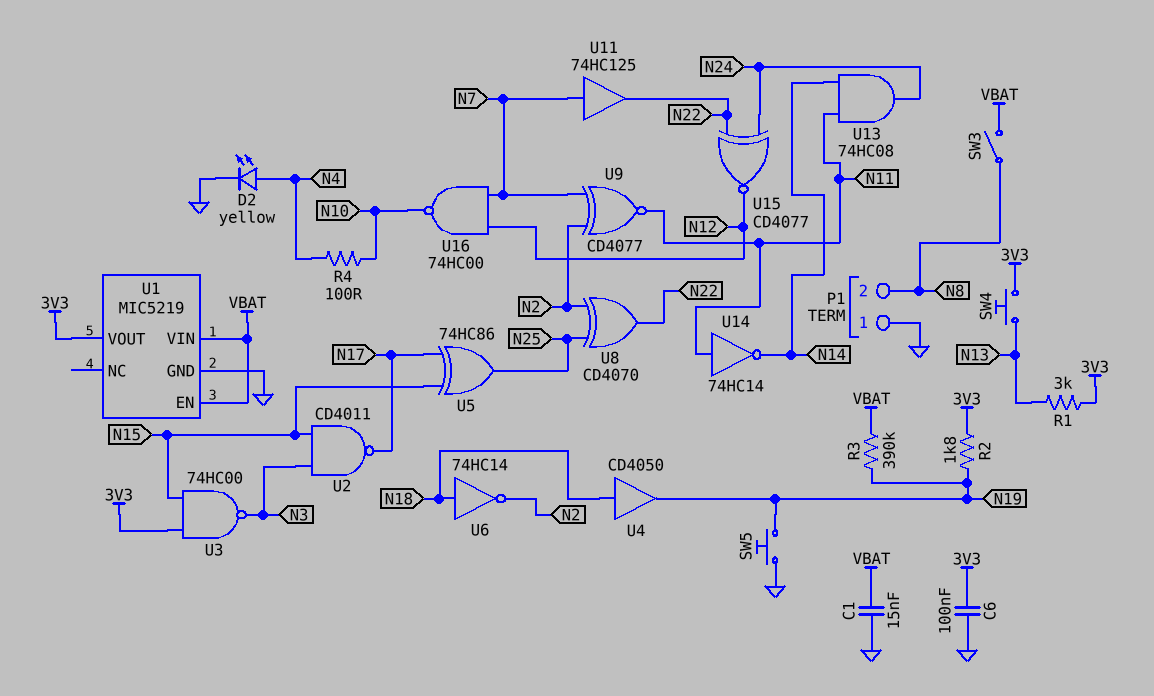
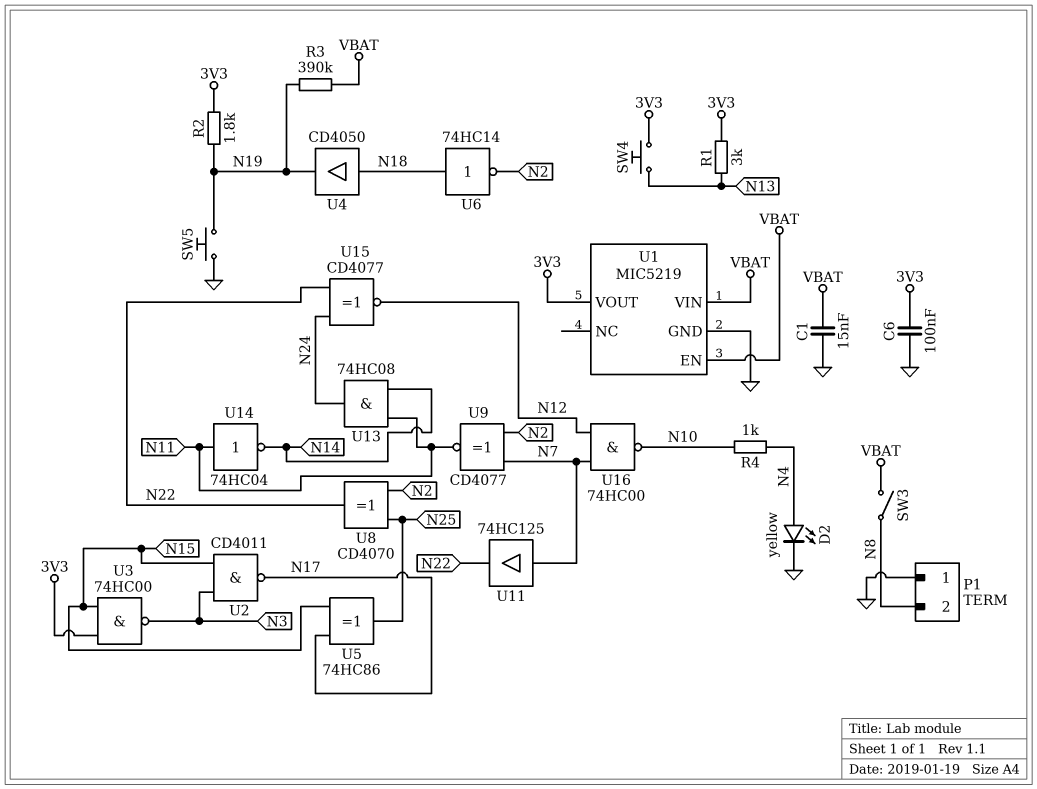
R4: 100 (N4, N10) -> 1k (N4, N10)
U14: NOT 74HC14 (in N11, out N14) -> NOT 74HC04 (in N11, out N14)

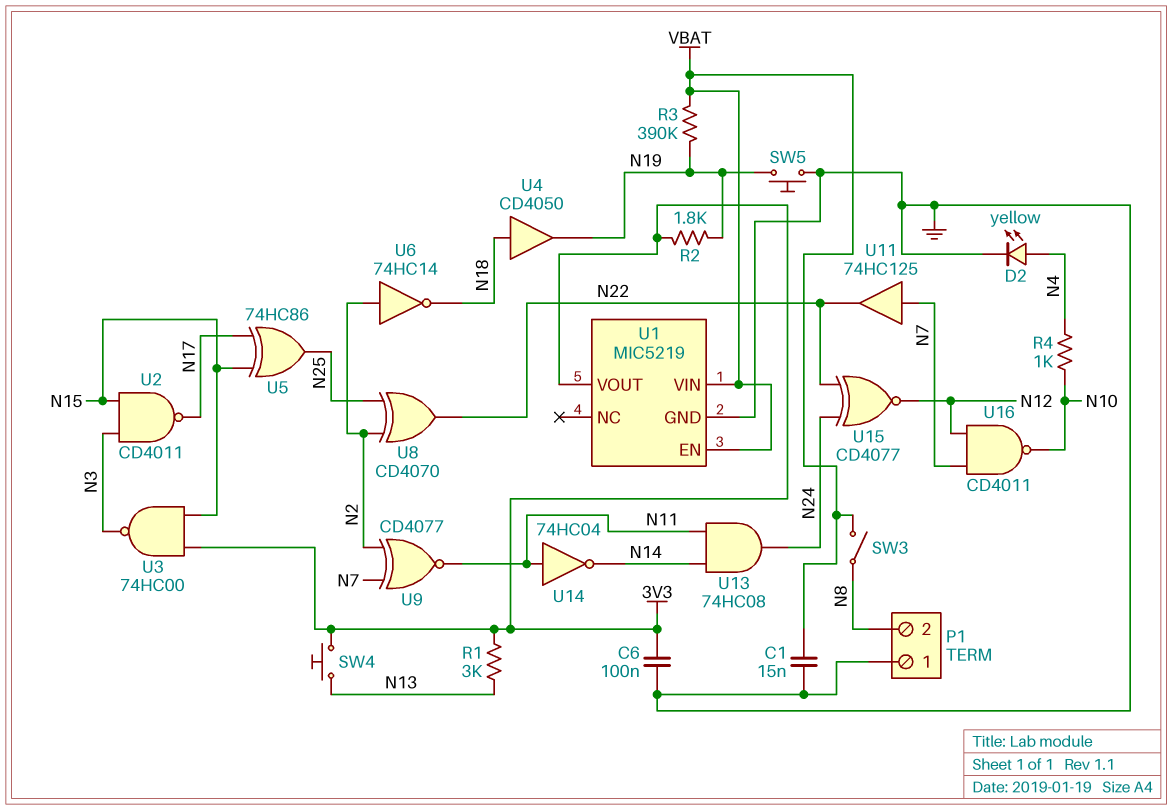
U6: NOT 74HC14 (in N18, out N2) -> NOT 74HC14 (in N2, out N18)
U16: NAND 74HC00 (in N7, in N12, out N10) -> NAND CD4011 (in N7, in N12, out N10)

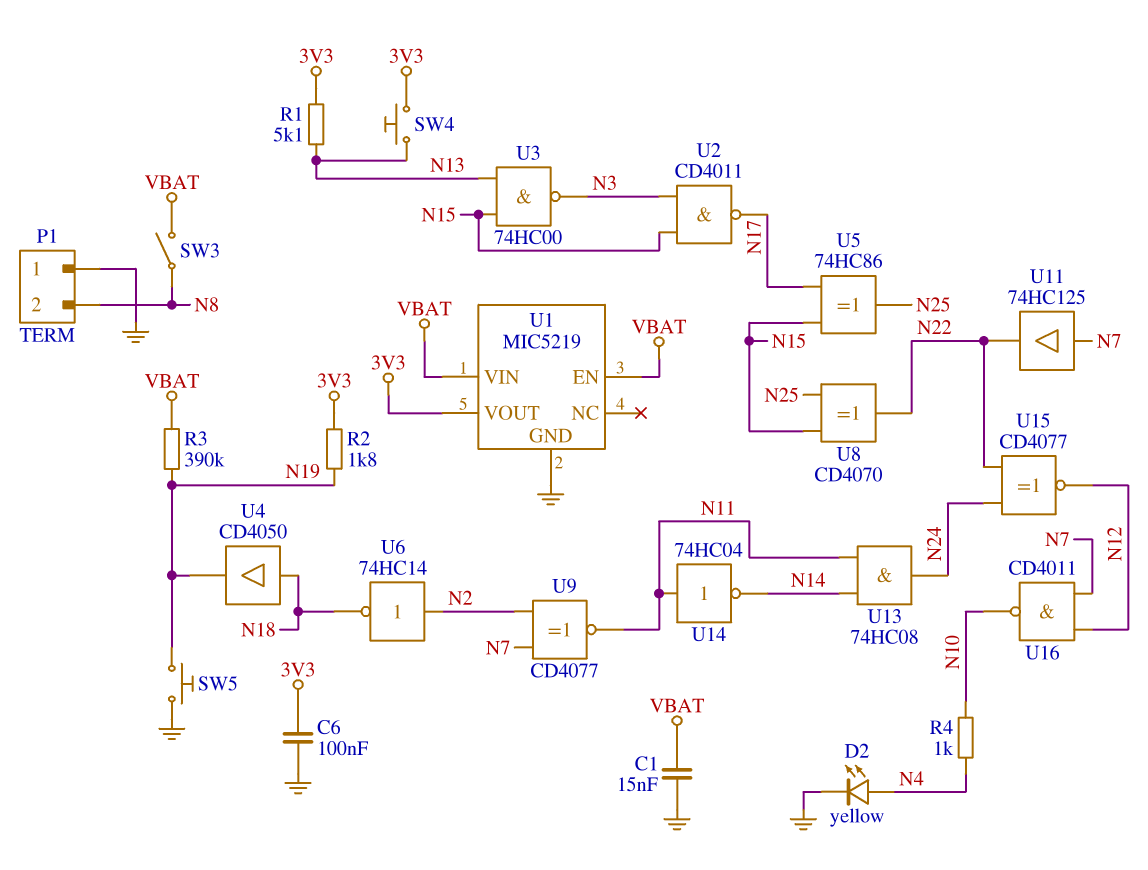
R1: 3k (3V3, N13) -> 5.1k (3V3, N13)
U3: NAND 74HC00 (in 3V3, in N15, out N3) -> NAND 74HC00 (in N13, in N15, out N3)
U8: XOR CD4070 (in N2, in N25, out N22) -> XOR CD4070 (in N15, in N25, out N22)

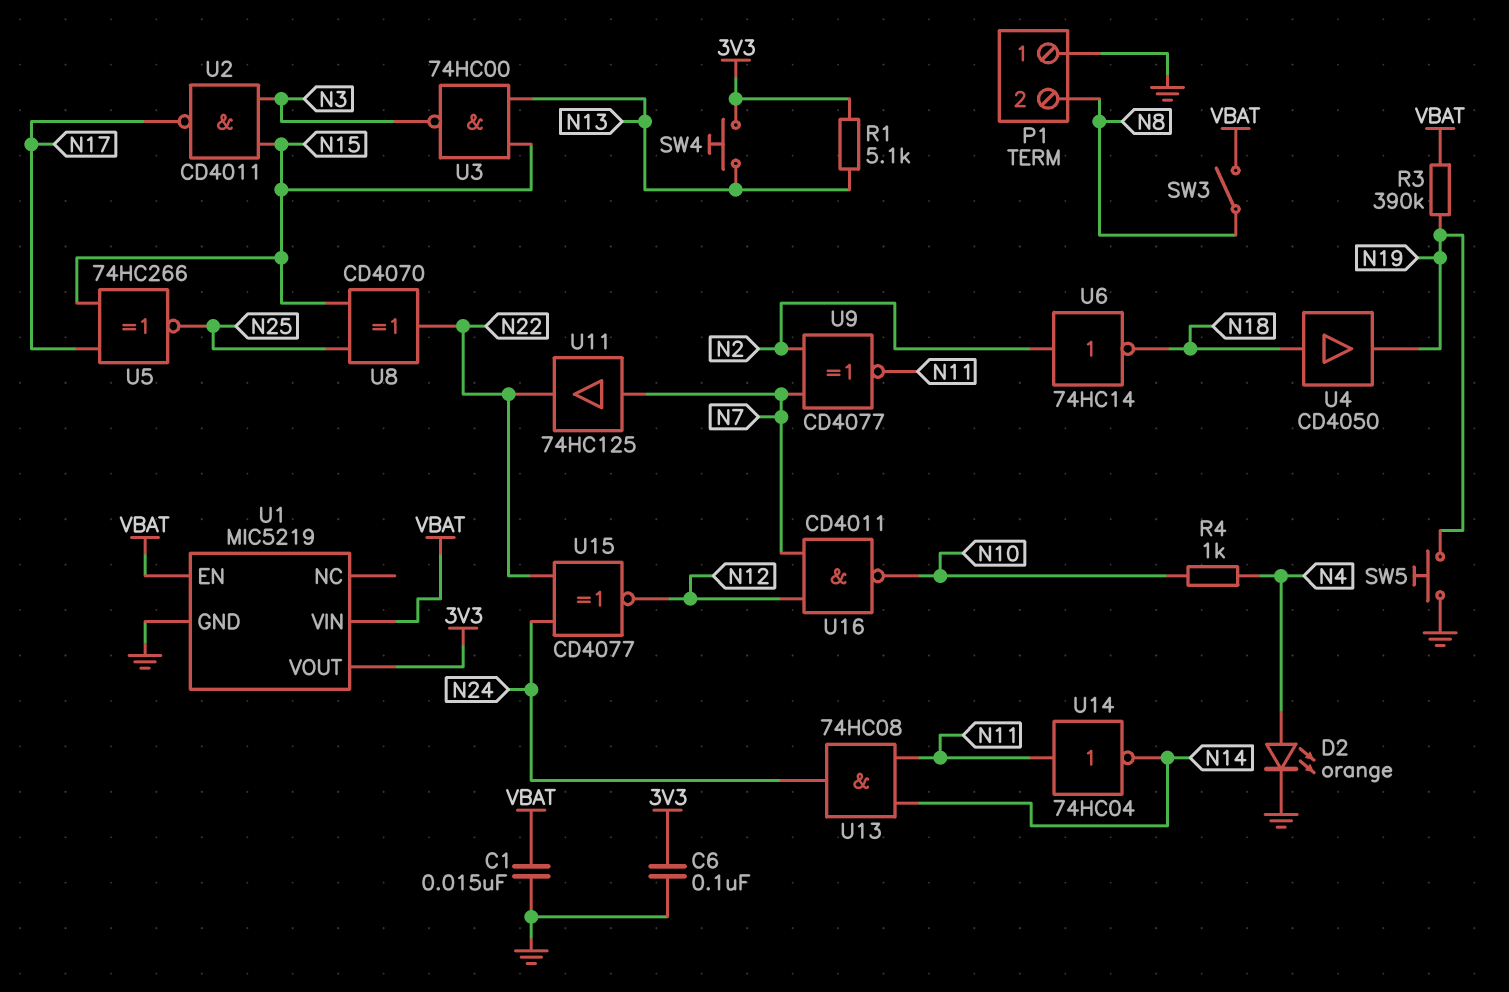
D2: LED yellow (A N4, K GND) -> LED orange (A N4, K GND)
R2: 1.8k (3V3, N19) -> none
U5: XOR 74HC86 (in N15, in N17, out N25) -> XNOR 74HC266 (in N15, in N17, out N25)

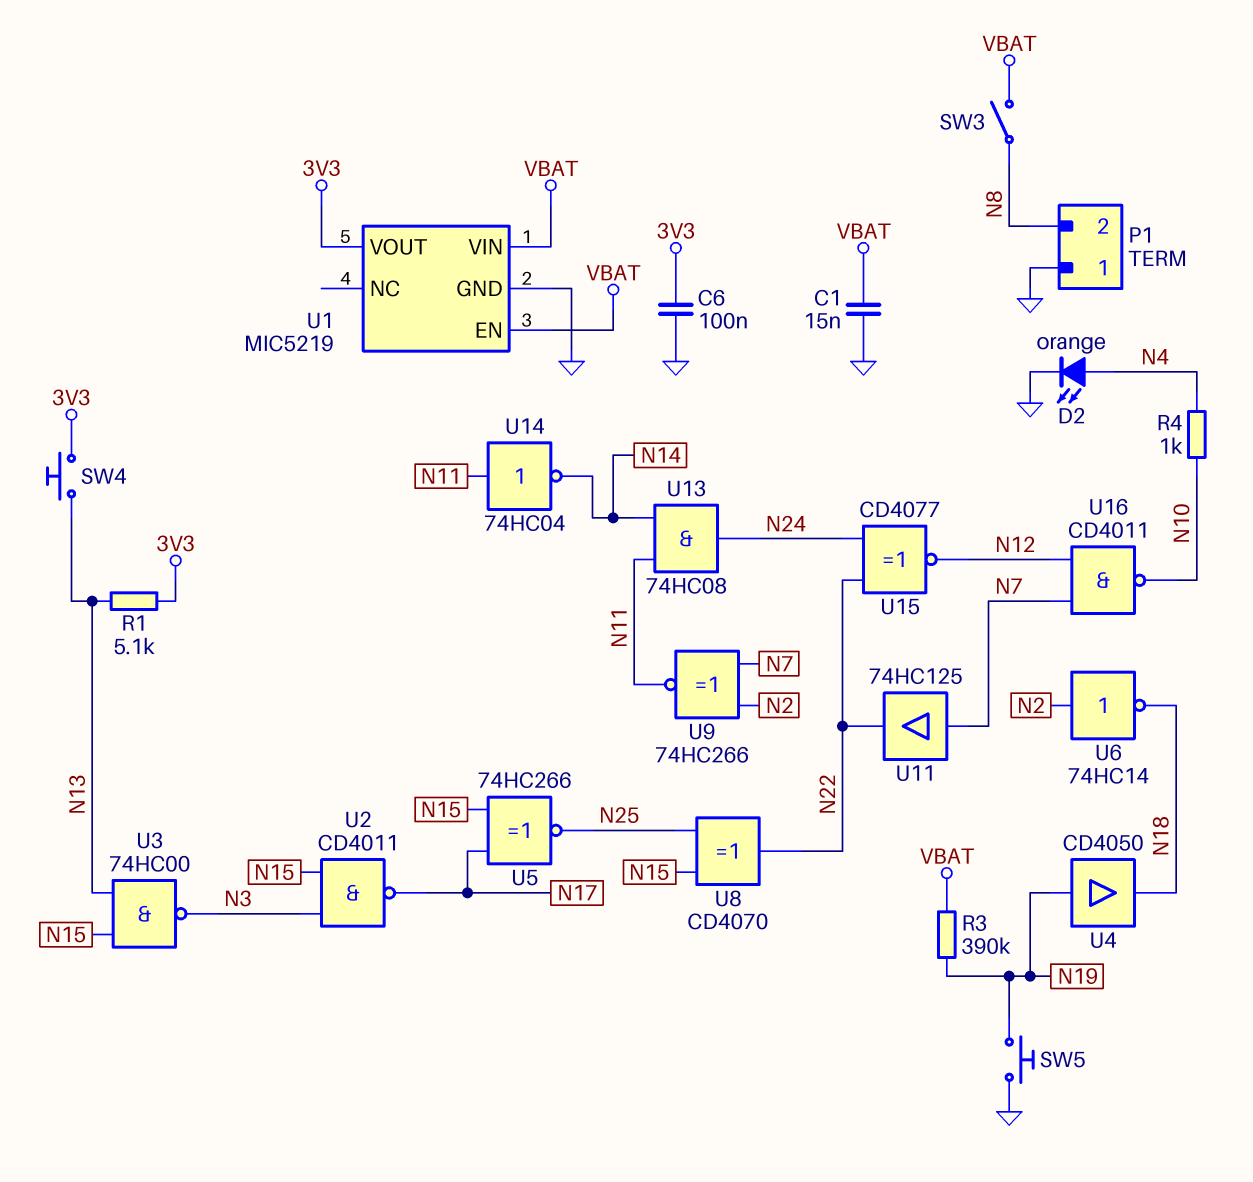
U4: buffer CD4050 (in N18, out N19) -> buffer CD4050 (in N19, out N18)
U9: XNOR CD4077 (in N2, in N7, out N11) -> XNOR 74HC266 (in N2, in N7, out N11)

